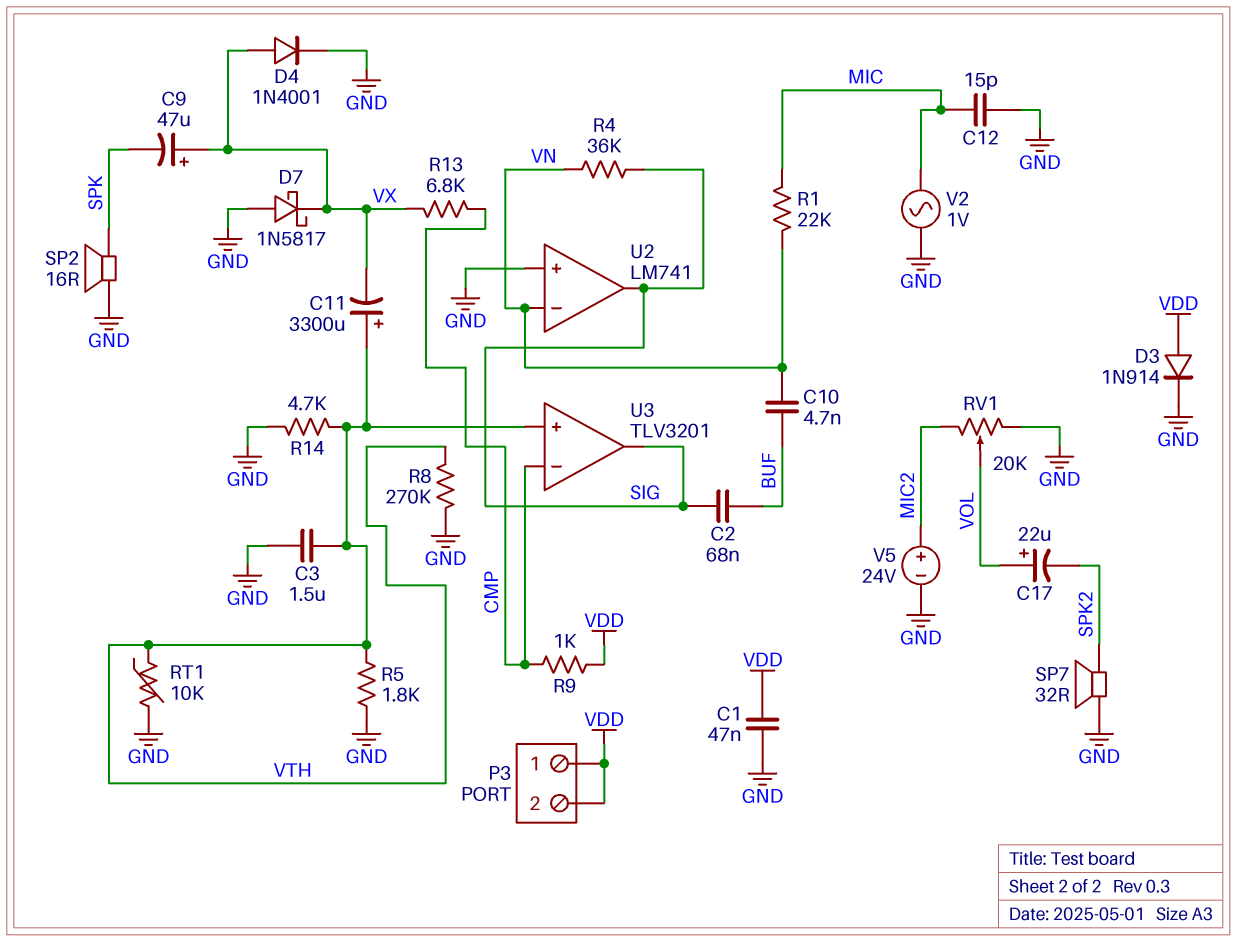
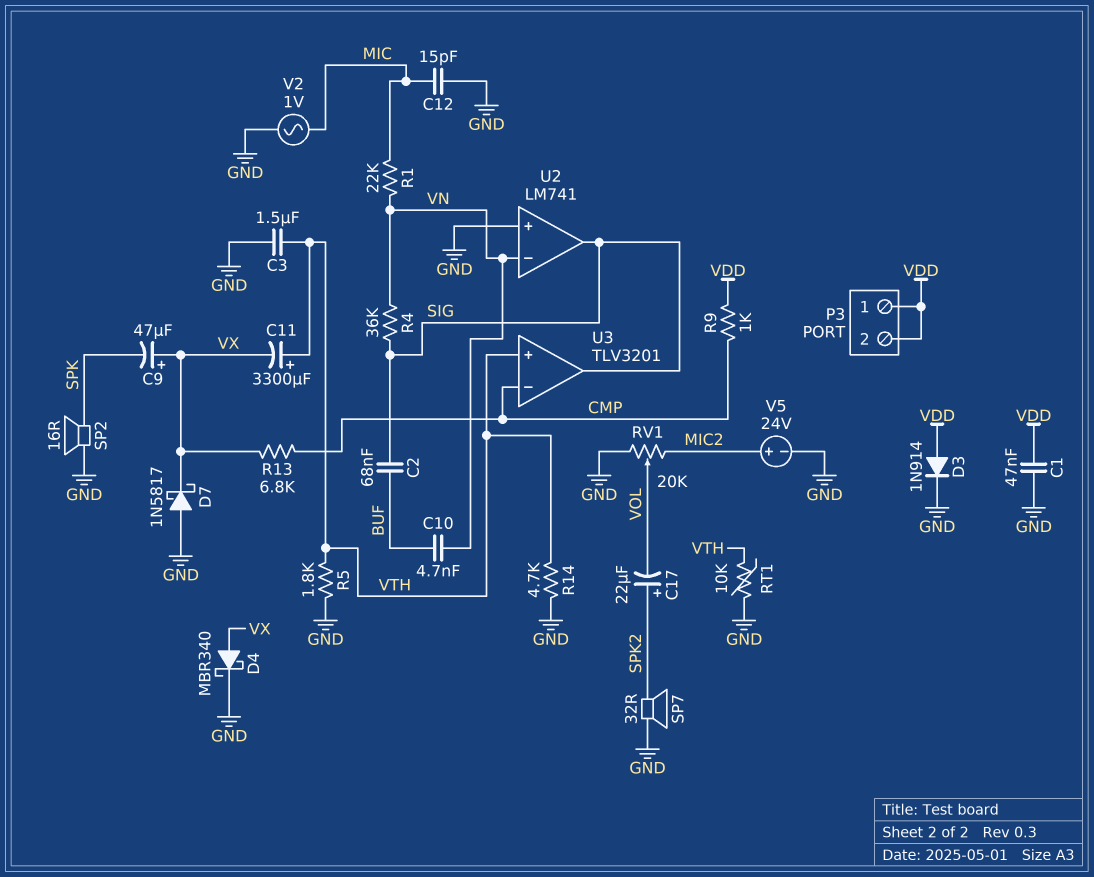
C17: 22uF (plus VOL, minus SPK2) -> 22uF (plus SPK2, minus VOL)
D4: diode 1N4001 (A VX, K GND) -> schottky MBR340 (A VX, K GND)
R8: 270k (GND, VTH) -> none

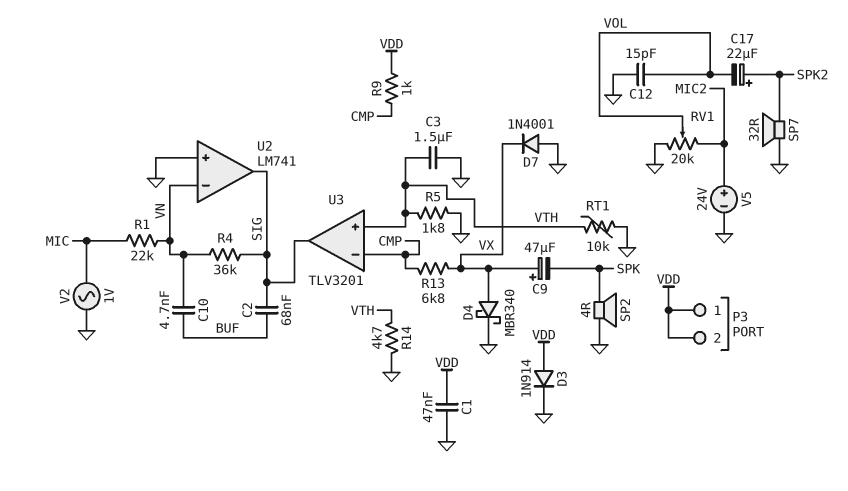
C11: 3300uF (plus VTH, minus VX) -> none
C12: 15pF (GND, MIC) -> 15pF (GND, VOL)
D7: schottky 1N5817 (A GND, K VX) -> diode 1N4001 (A GND, K VX)
SP2: speaker 16R (GND, SPK) -> speaker 4R (GND, SPK)

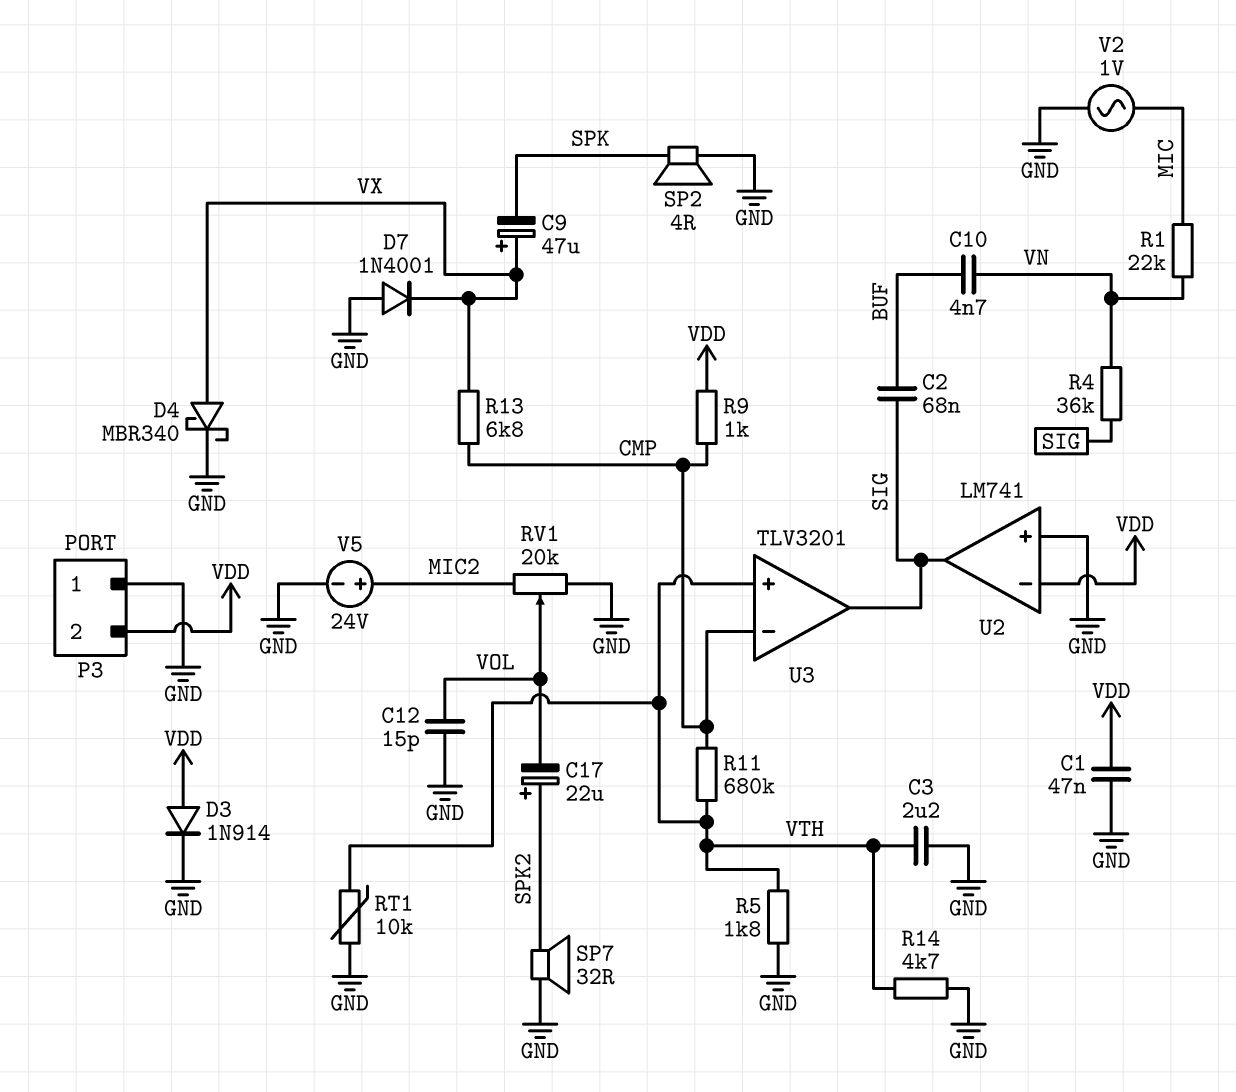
C3: 1.5uF (GND, VTH) -> 2.2uF (GND, VTH)
P3 pin 1: VDD -> GND
R11: none -> 680k (CMP, VTH)
U2 pin in-: VN -> VDD

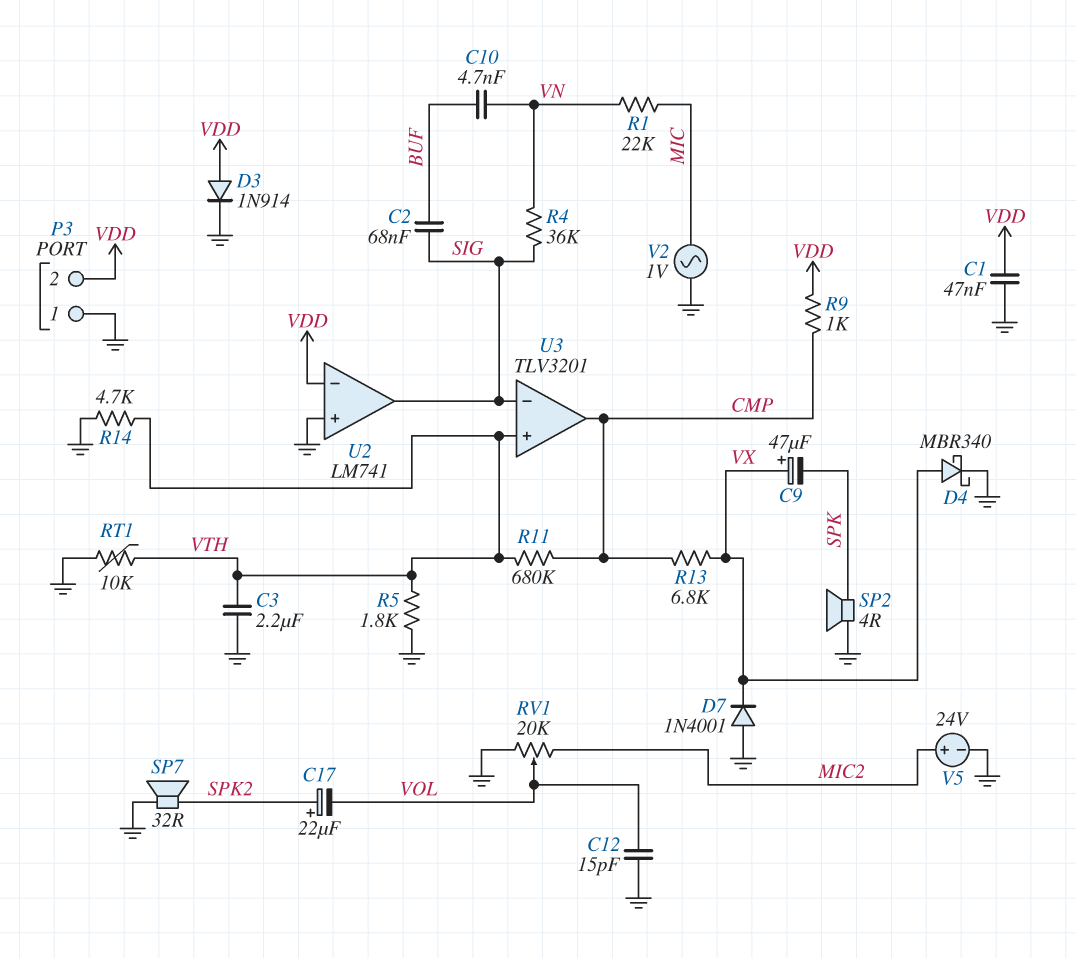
U3 pin in-: CMP -> SIG
U3 pin out: SIG -> CMP

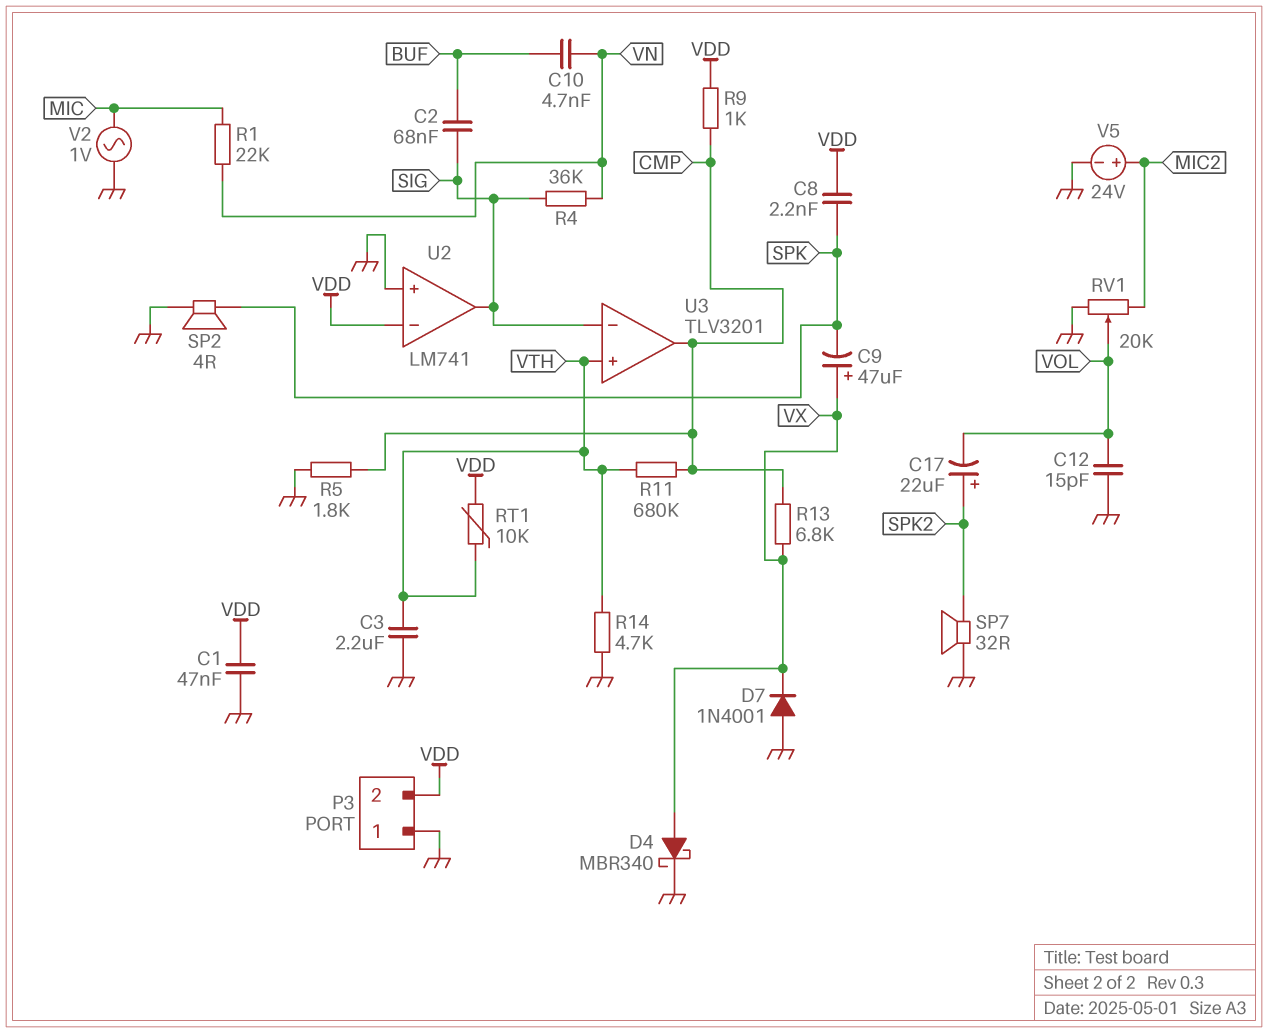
C8: none -> 2.2nF (SPK, VDD)
D3: diode 1N914 (A VDD, K GND) -> none
R5: 1.8k (GND, VTH) -> 1.8k (CMP, GND)
RT1: 10k (GND, VTH) -> 10k (VDD, VTH)

